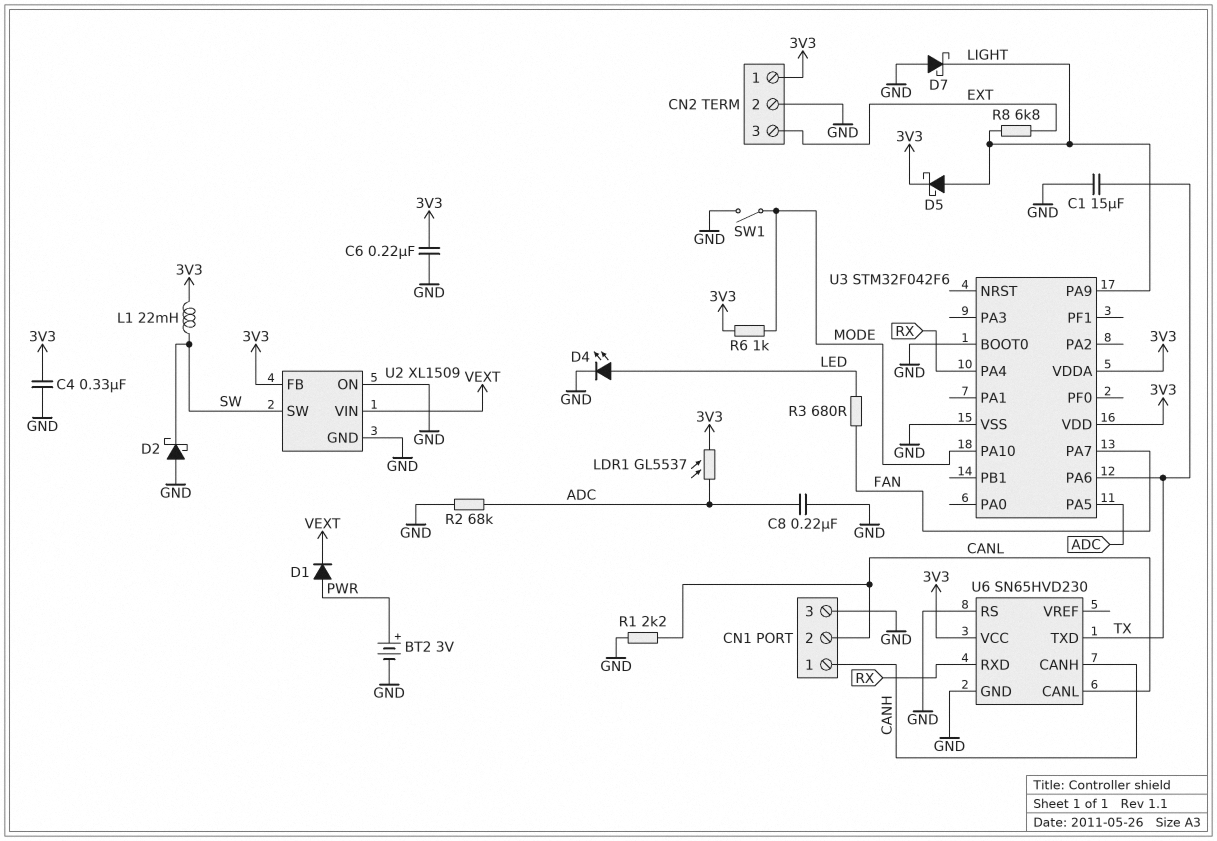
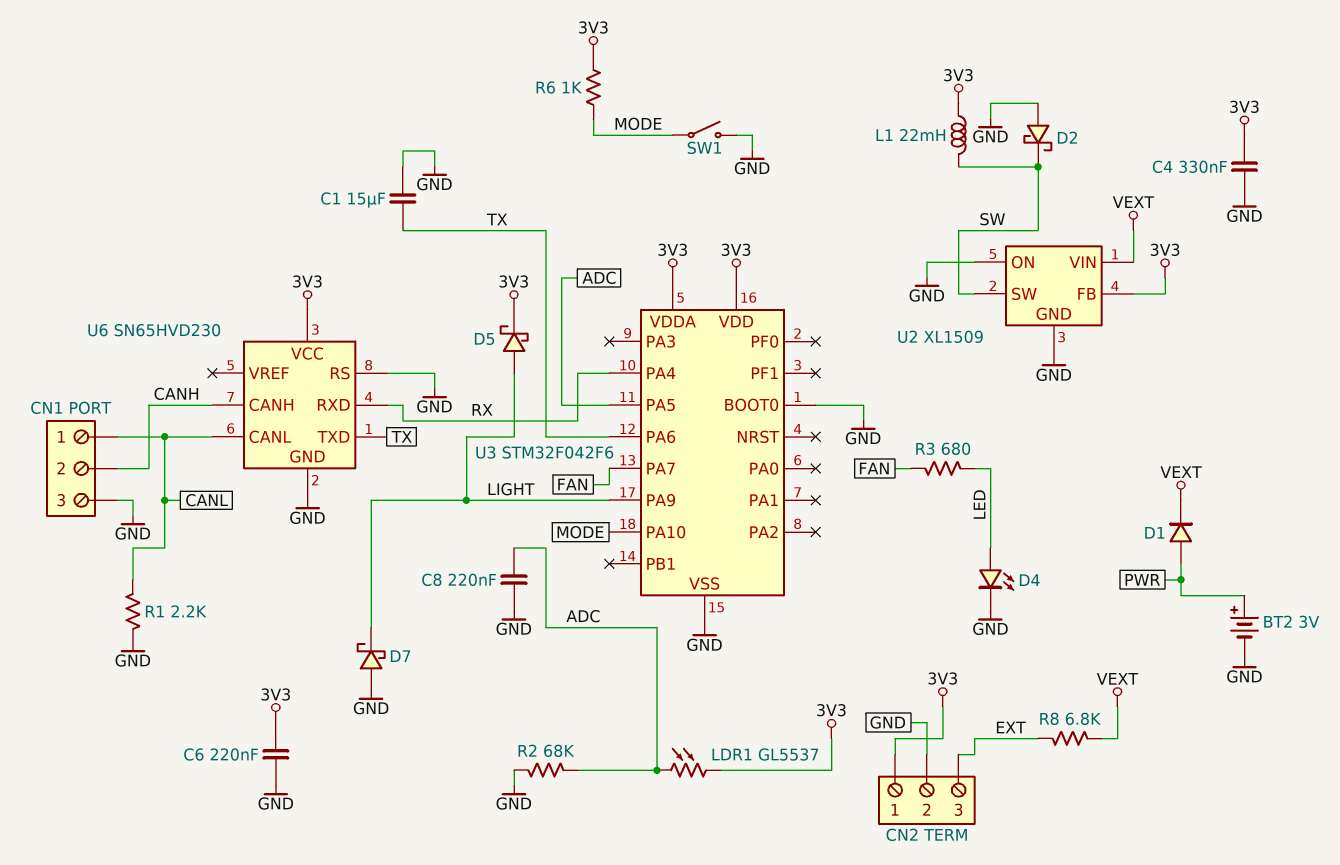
CN1 pin 1: CANH -> CANL
CN1 pin 2: CANL -> CANH
R8: 6.8k (EXT, LIGHT) -> 6.8k (EXT, VEXT)

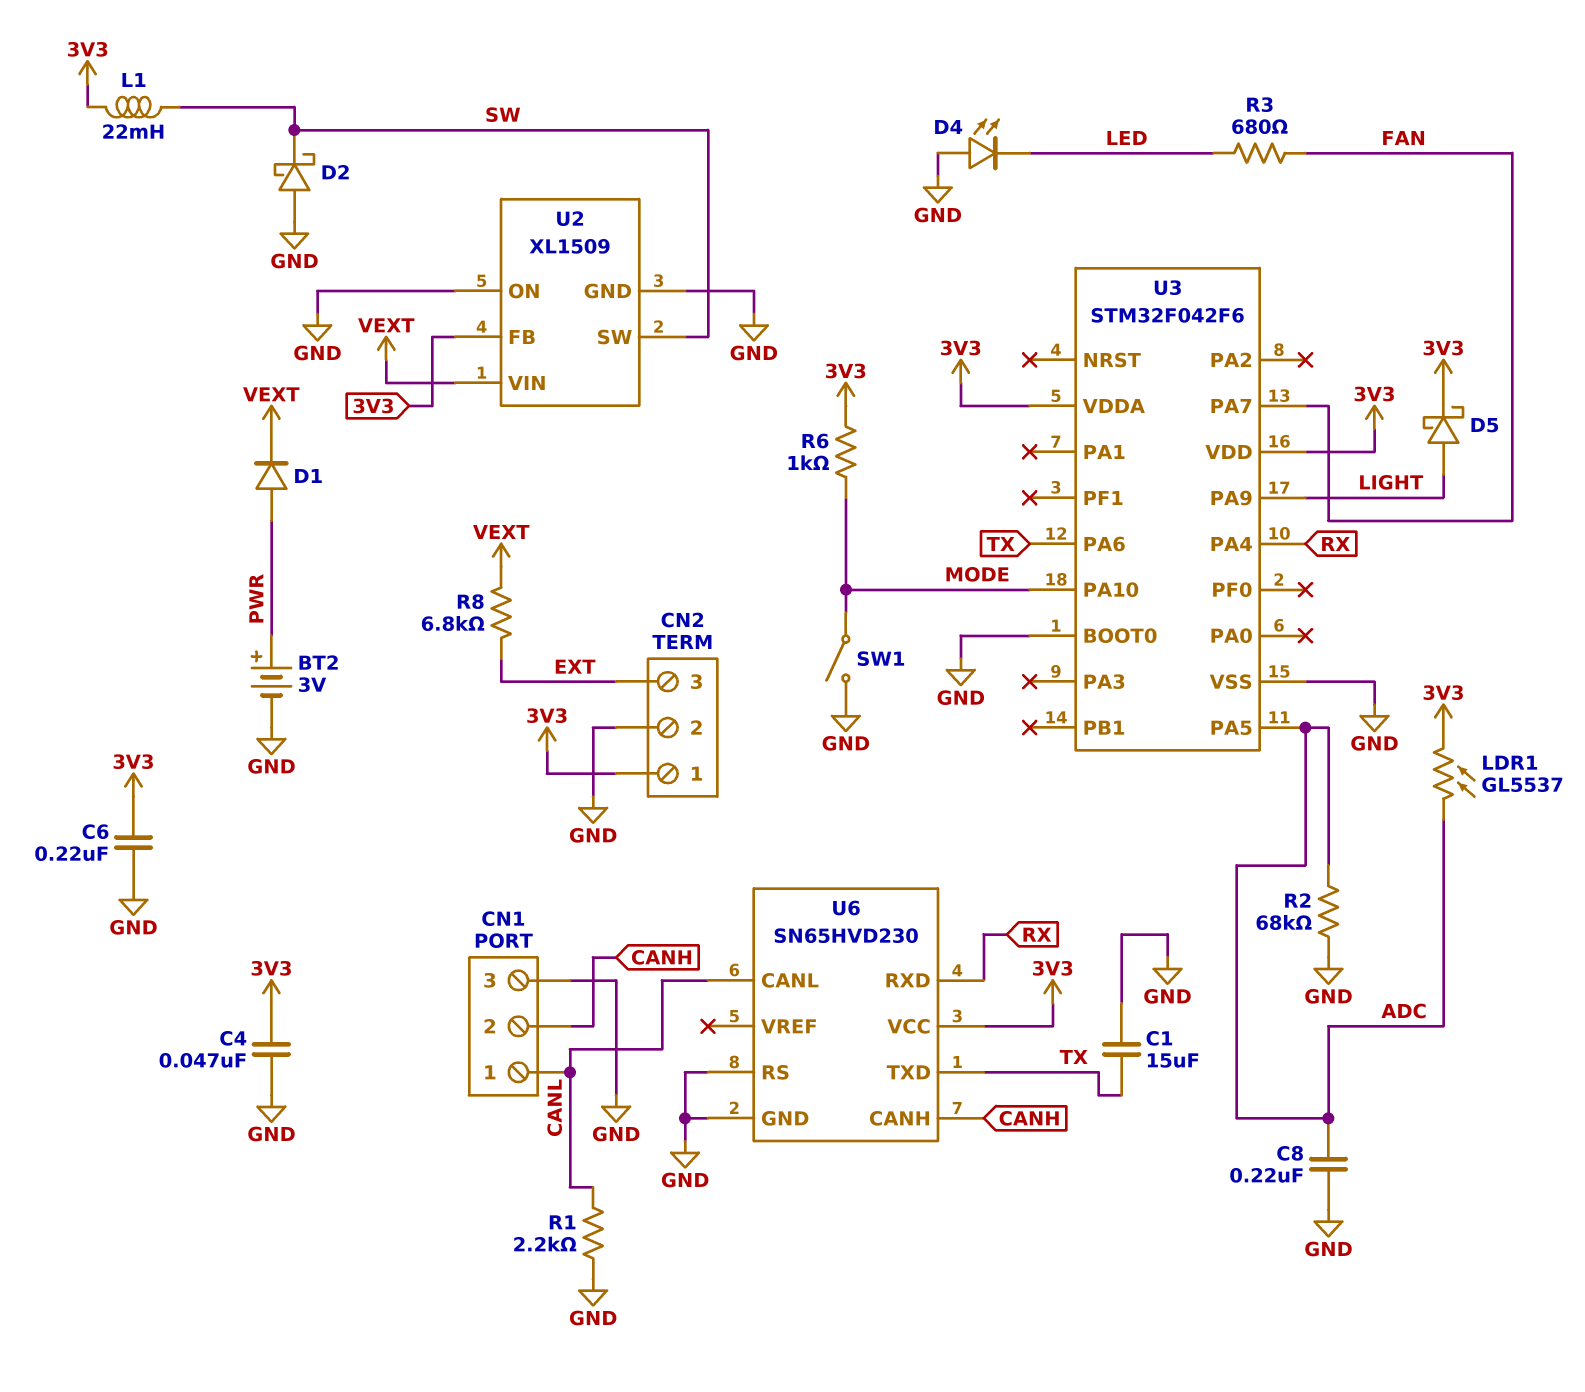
C4: 330nF (3V3, GND) -> 47nF (3V3, GND)
D4: LED (A LED, K GND) -> LED (A GND, K LED)
D7: schottky (A GND, K LIGHT) -> none

